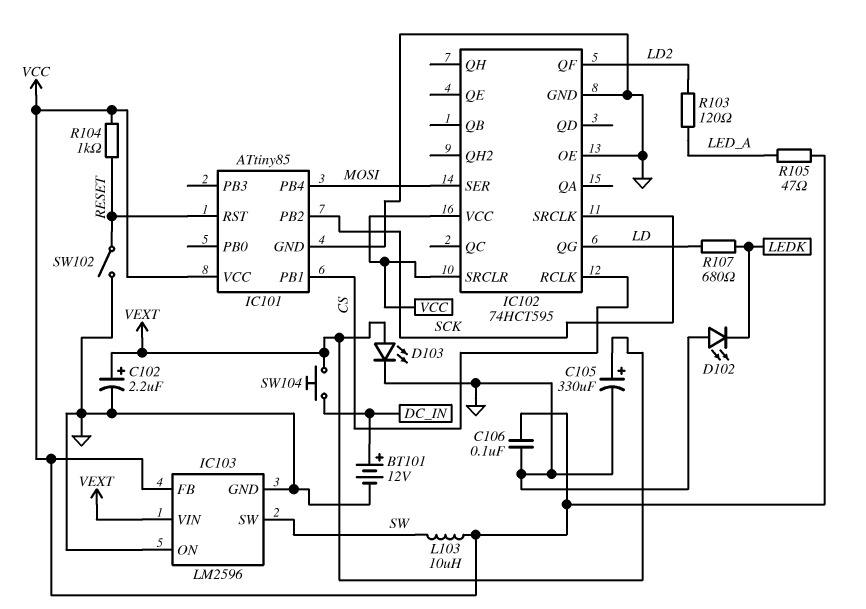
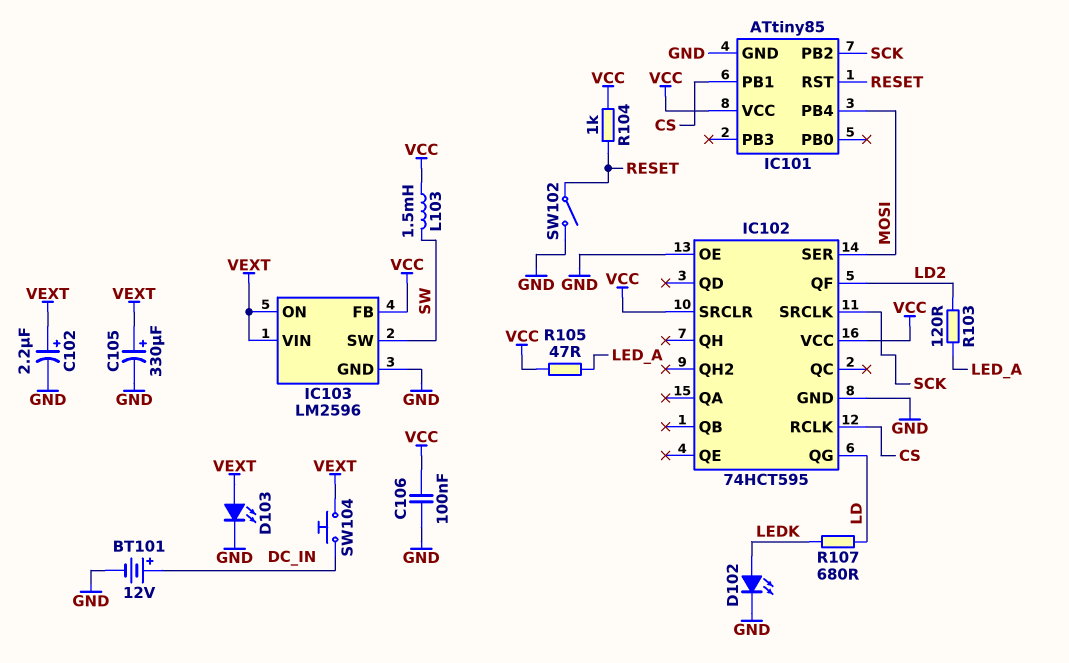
D102: LED (A GND, K LEDK) -> LED (A LEDK, K GND)
IC103 pin ON: GND -> VEXT
L103: 10uH (SW, VCC) -> 1.5mH (SW, VCC)

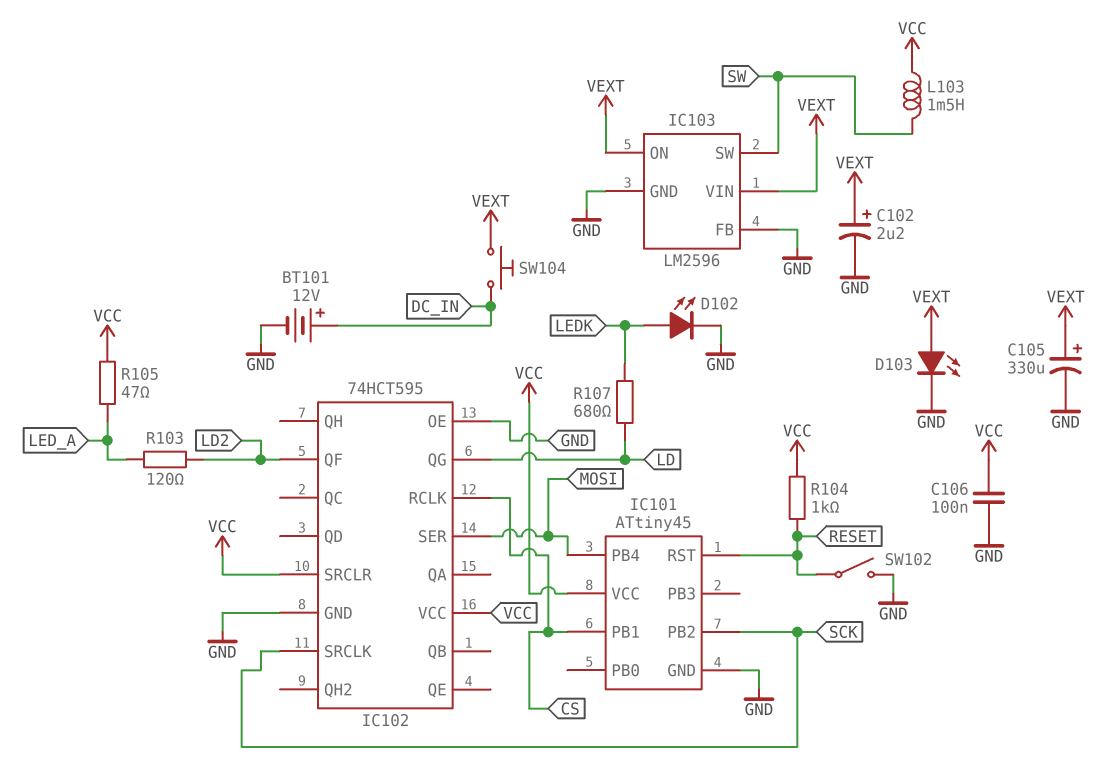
IC101: ATtiny85 -> ATtiny45
IC103 pin FB: VCC -> GND

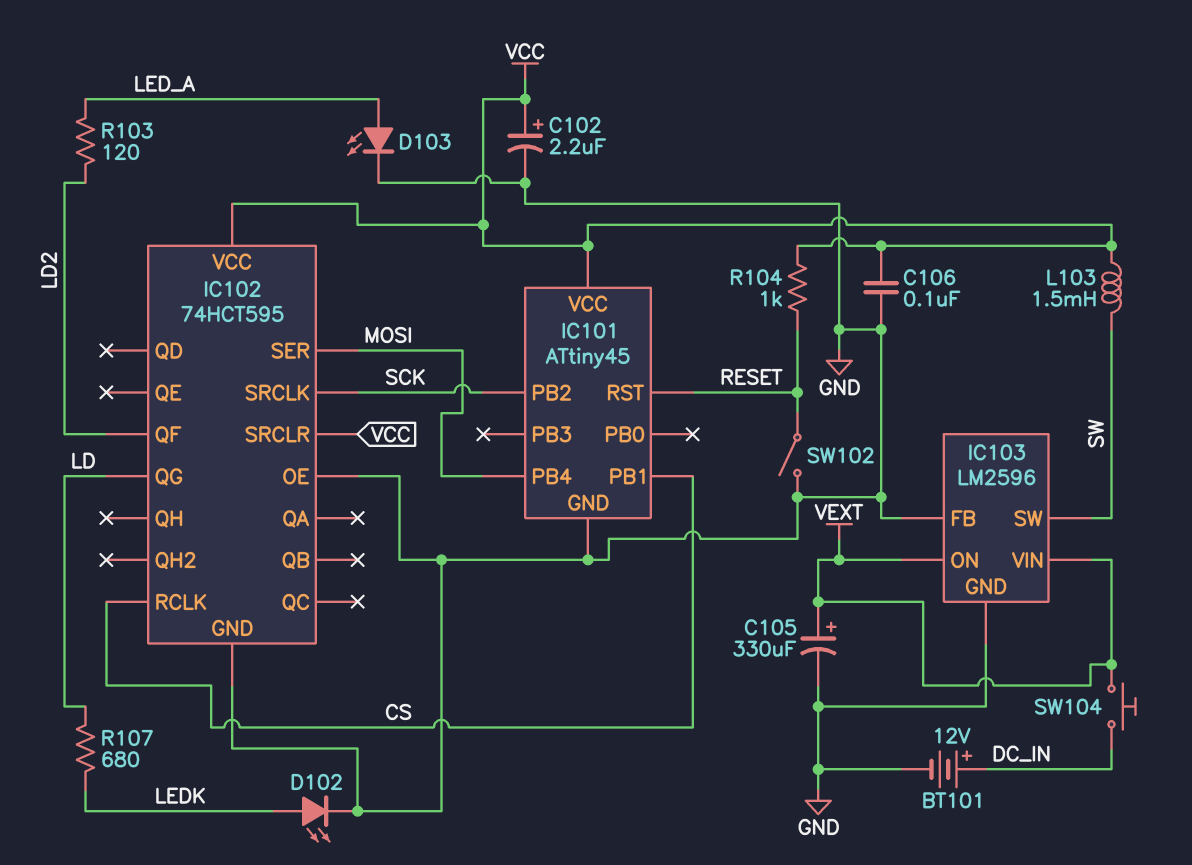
C102: 2.2uF (plus VEXT, minus GND) -> 2.2uF (plus VCC, minus GND)
D103: LED (A VEXT, K GND) -> LED (A LED_A, K GND)
R105: 47 (LED_A, VCC) -> none

